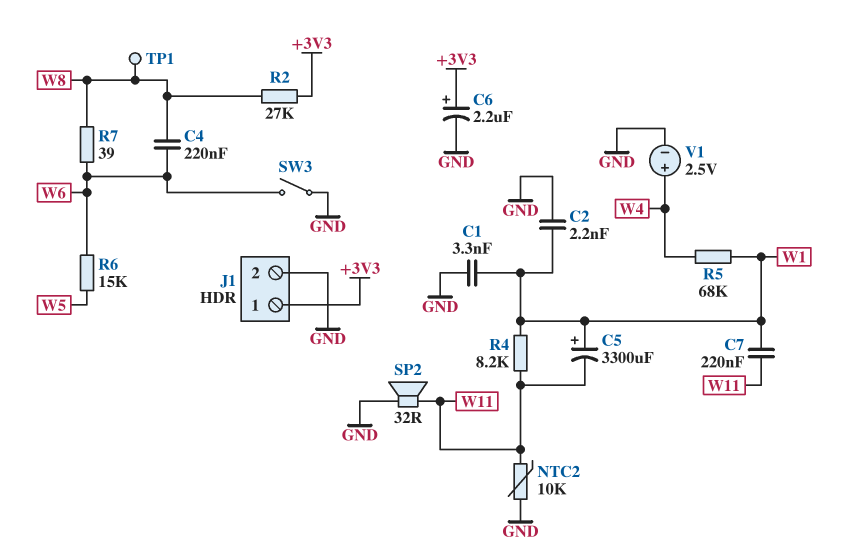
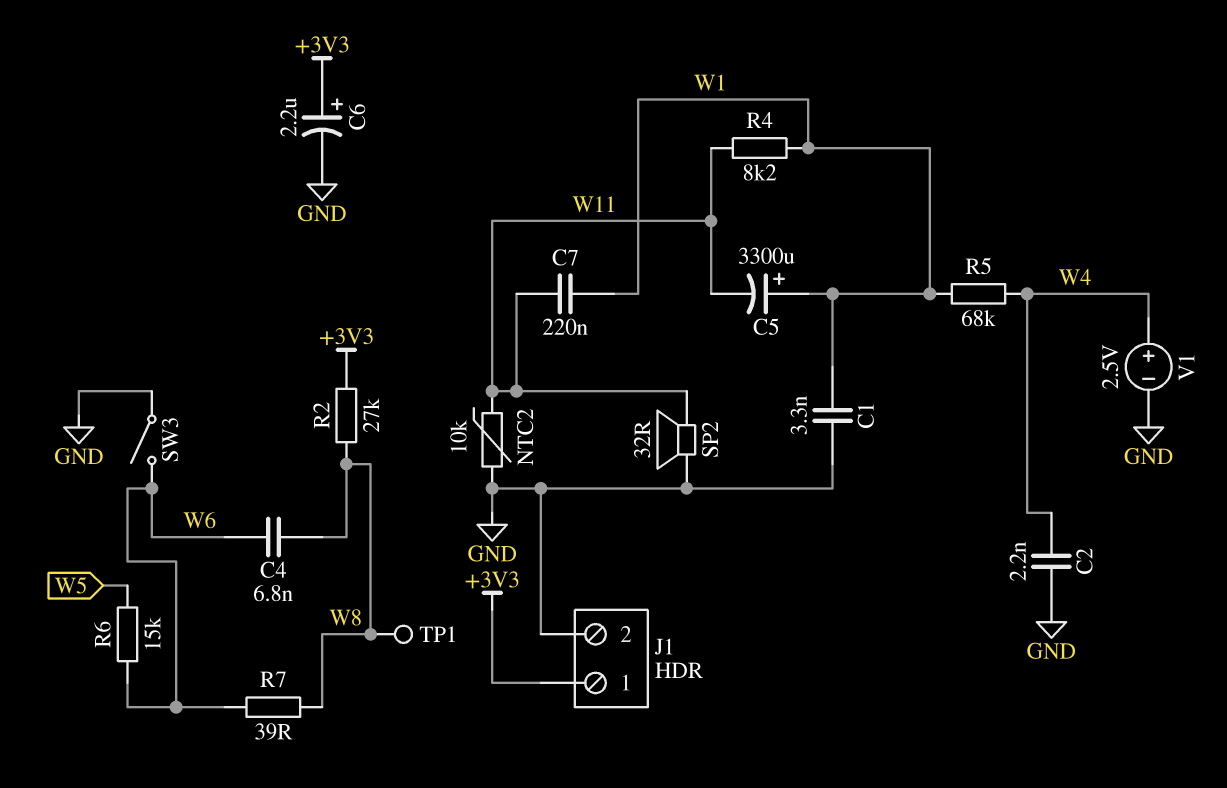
C2: 2.2nF (GND, W1) -> 2.2nF (GND, W4)
C4: 220nF (W6, W8) -> 6.8nF (W6, W8)

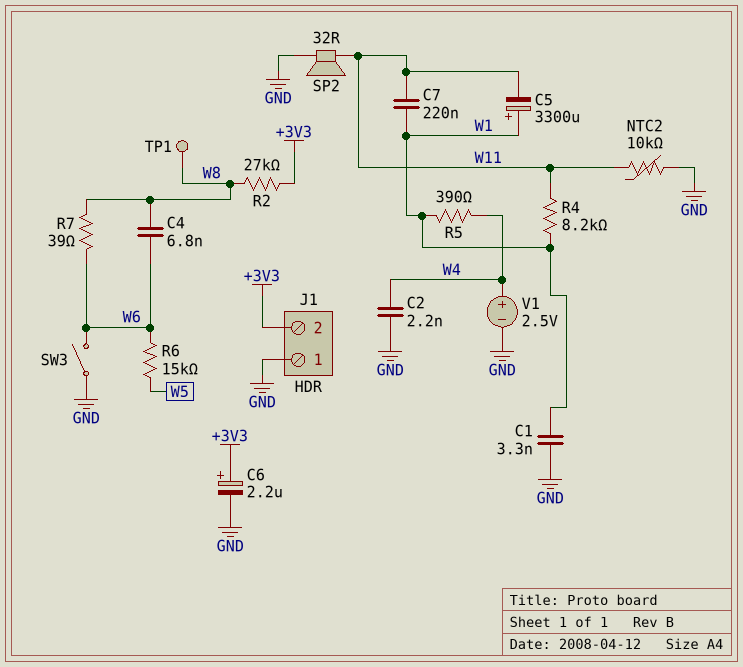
J1 pin 1: +3V3 -> GND
J1 pin 2: GND -> +3V3
R5: 68k (W1, W4) -> 390 (W1, W4)

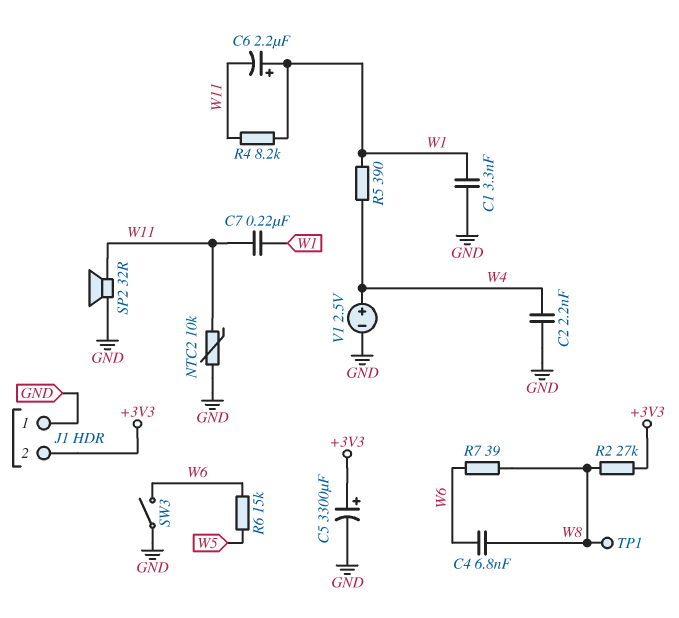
C5: 3300uF (plus W1, minus W11) -> 3300uF (plus +3V3, minus GND)
C6: 2.2uF (plus +3V3, minus GND) -> 2.2uF (plus W1, minus W11)

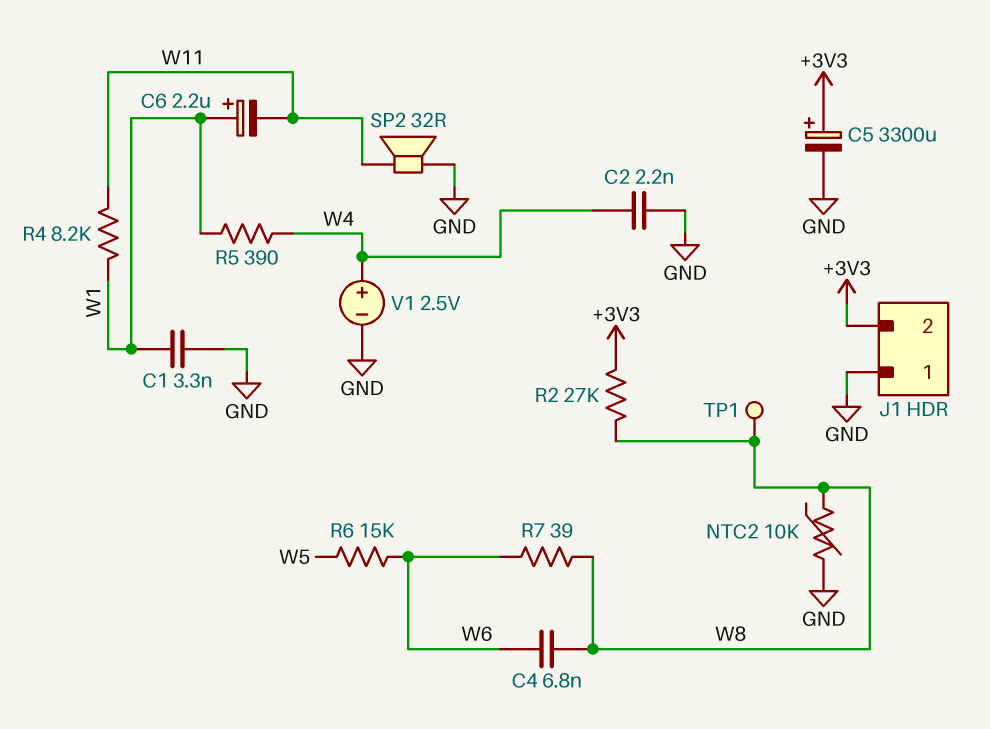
C7: 220nF (W1, W11) -> none
NTC2: 10k (GND, W11) -> 10k (GND, W8)
SW3: switch (GND, W6) -> none

